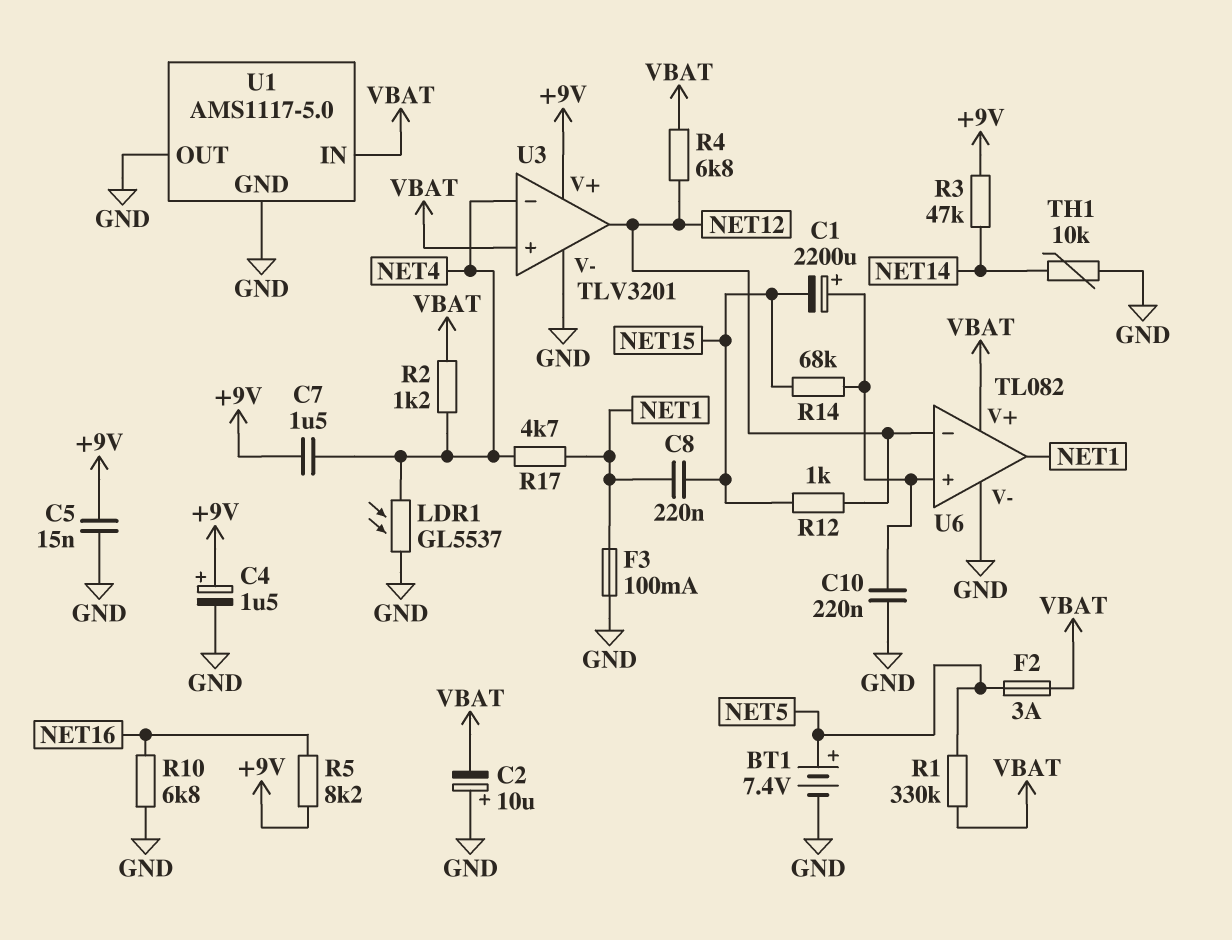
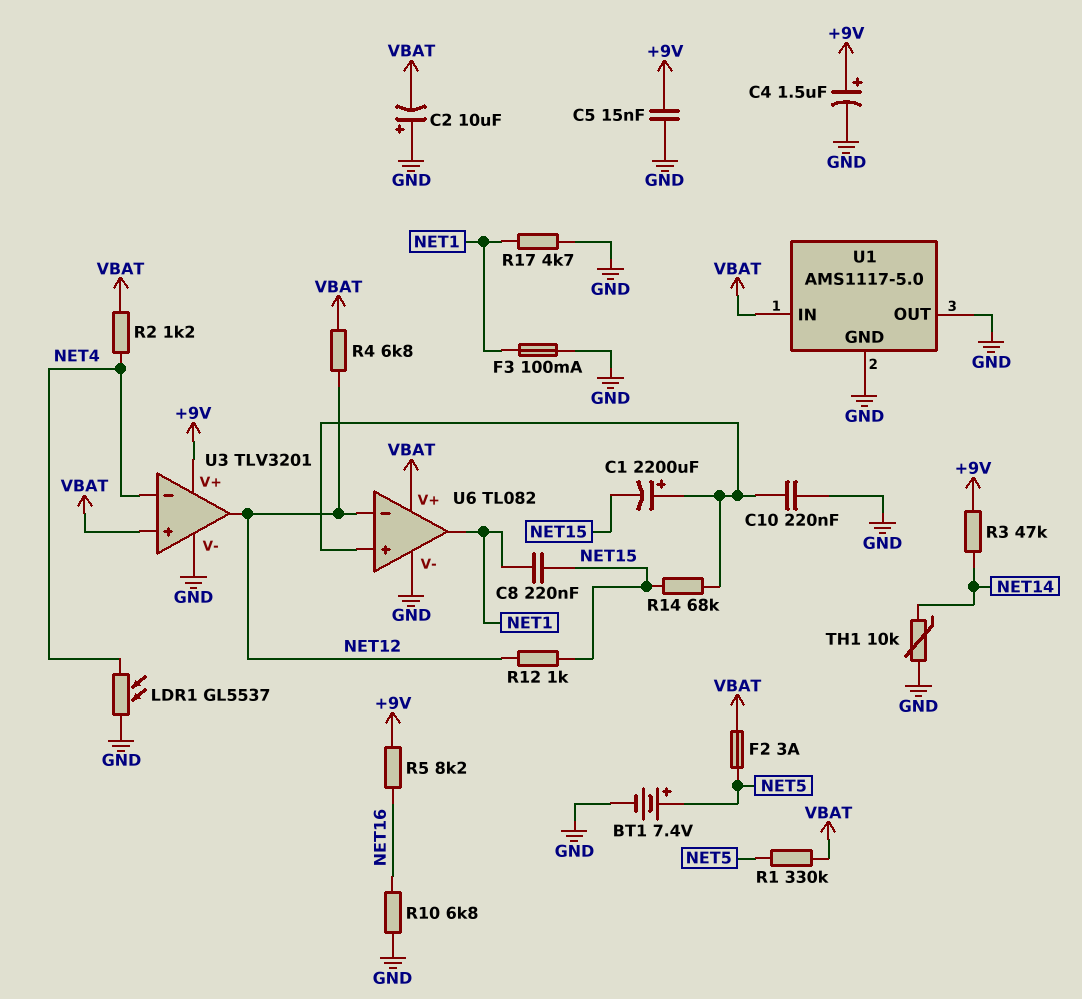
C7: 1.5uF (+9V, NET4) -> none
R17: 4.7k (NET1, NET4) -> 4.7k (GND, NET1)

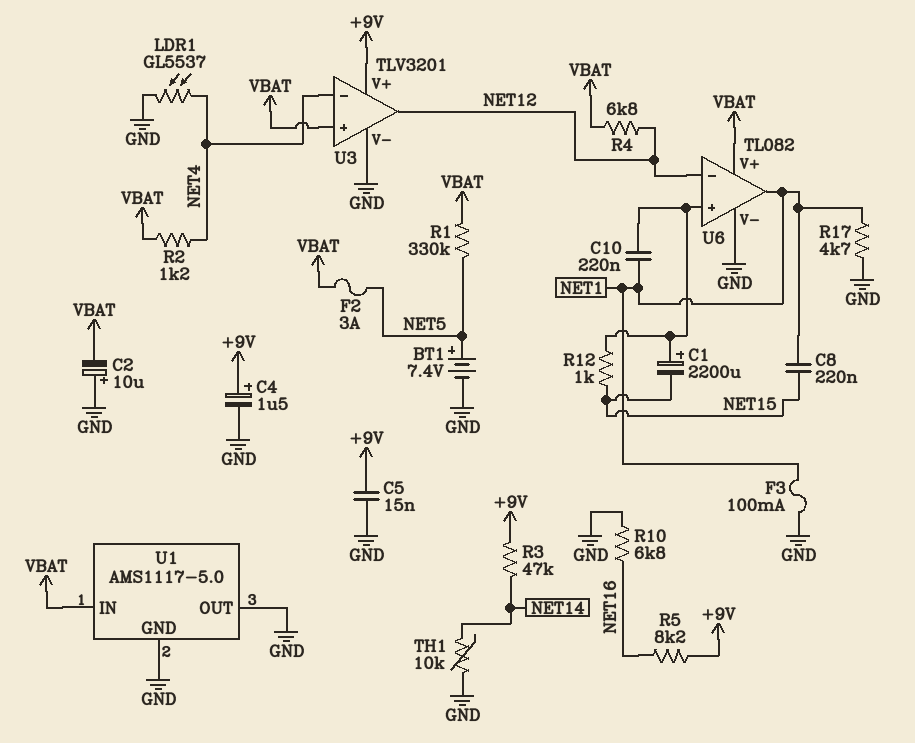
C10: 220nF (GND, U6/in+) -> 220nF (NET1, U6/in+)
R12: 1k (NET12, NET15) -> 1k (NET15, U6/in+)
R14: 68k (NET15, U6/in+) -> none

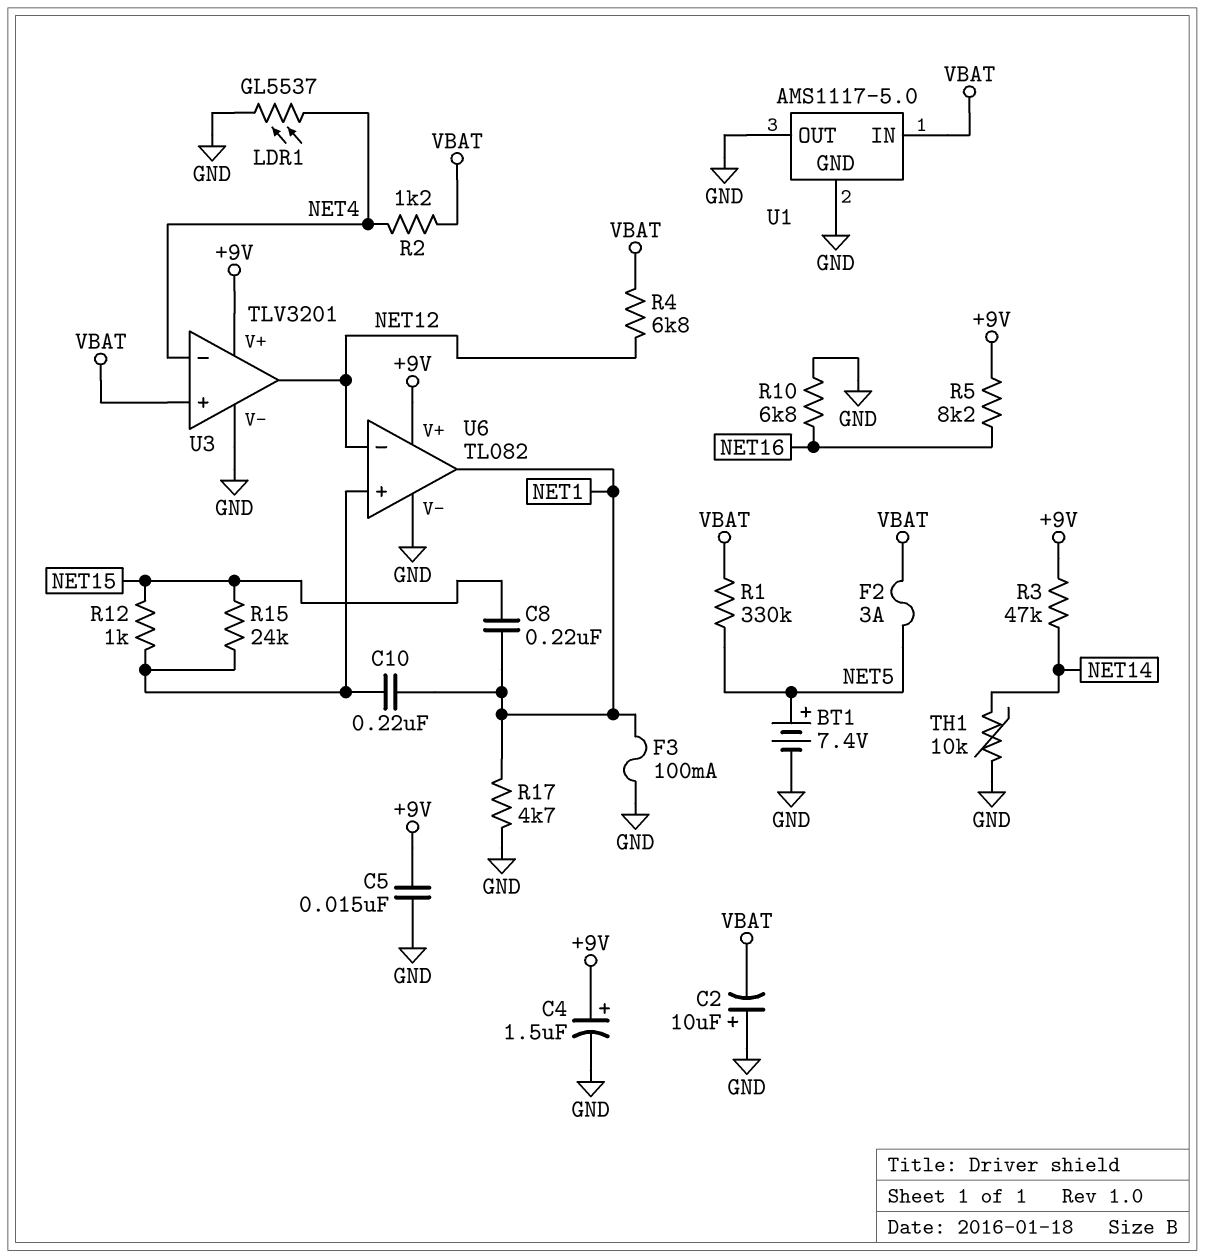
C1: 2200uF (plus U6/in+, minus NET15) -> none
R15: none -> 24k (NET15, U6/in+)
U6 pin V+: VBAT -> +9V

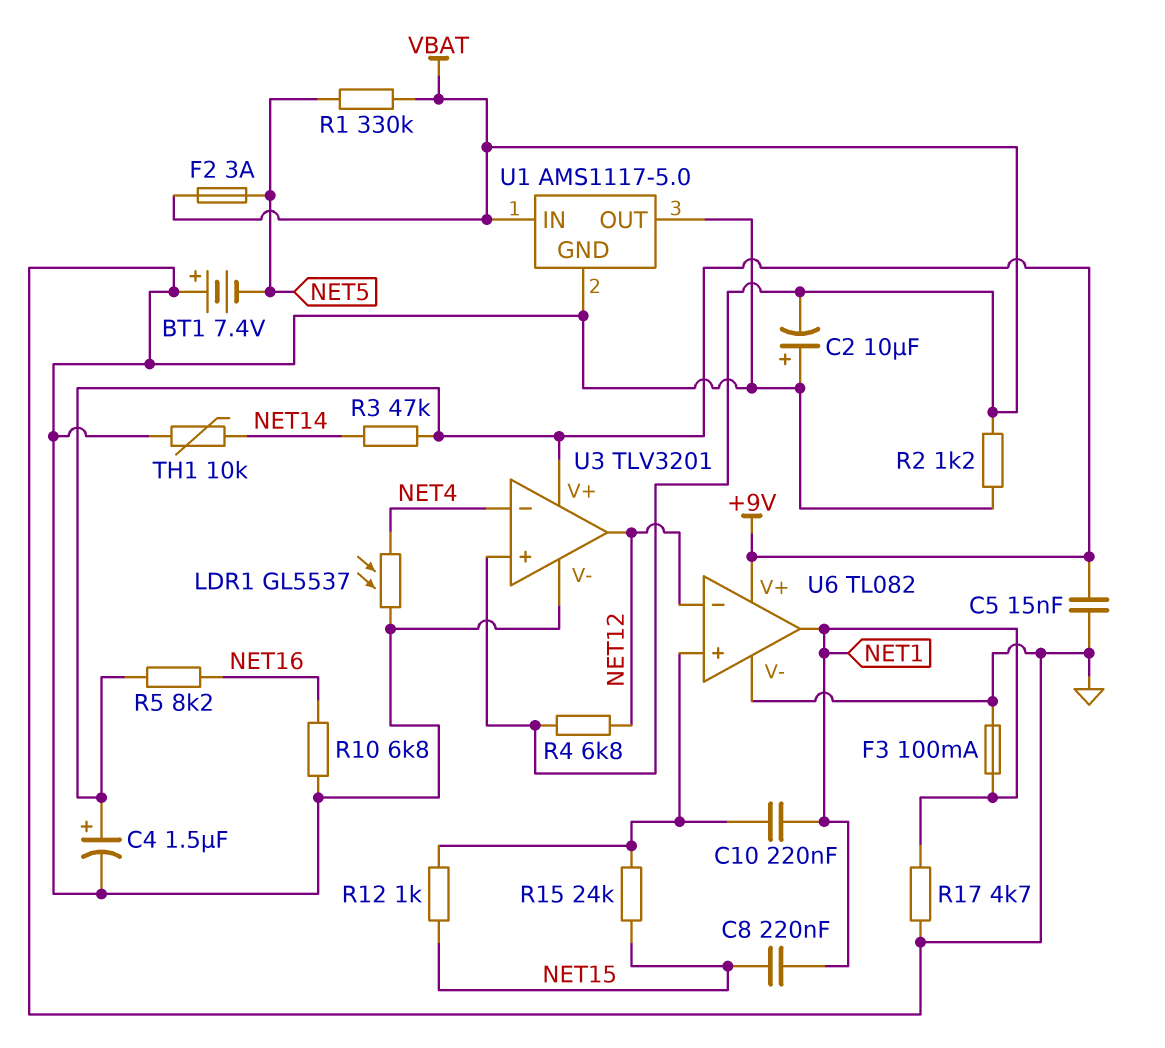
BT1: 7.4V (plus NET5, minus GND) -> 7.4V (plus GND, minus NET5)
R2: 1.2k (NET4, VBAT) -> 1.2k (GND, VBAT)

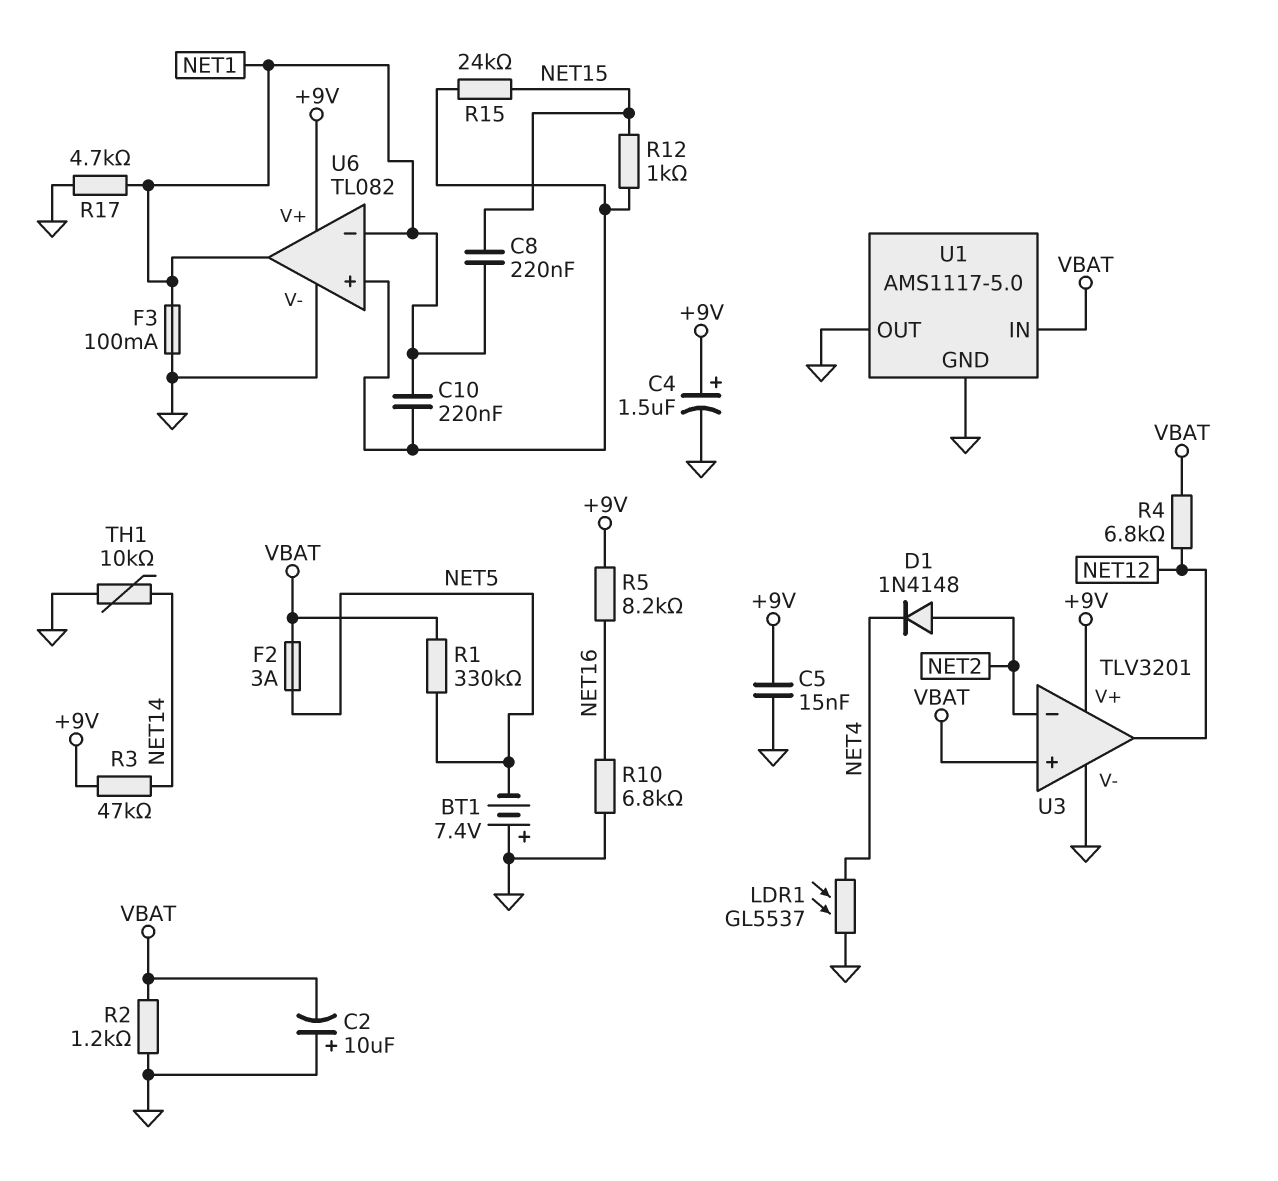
D1: none -> diode 1N4148 (A NET2, K NET4)
U3 pin in-: NET4 -> NET2
U6 pin in-: NET12 -> NET1

